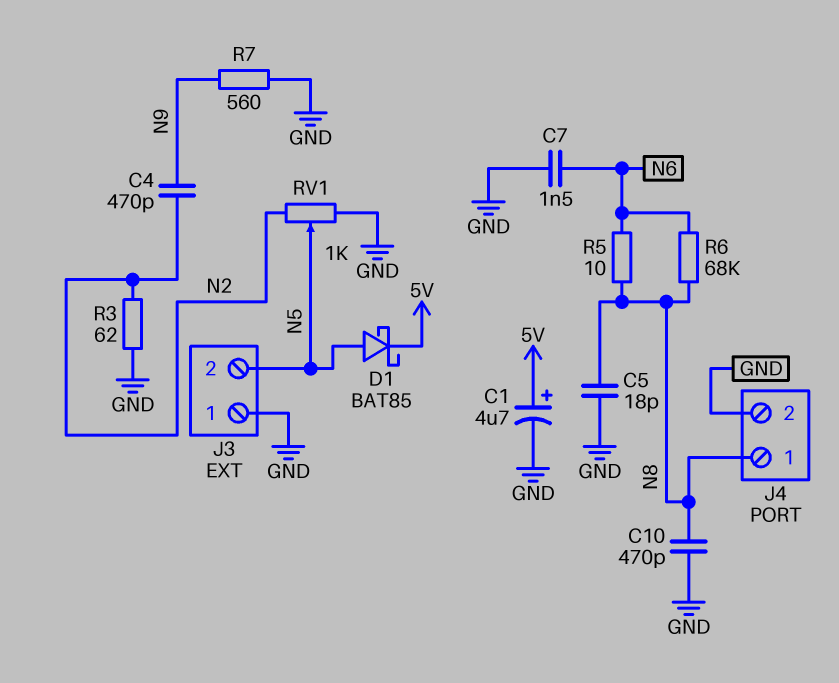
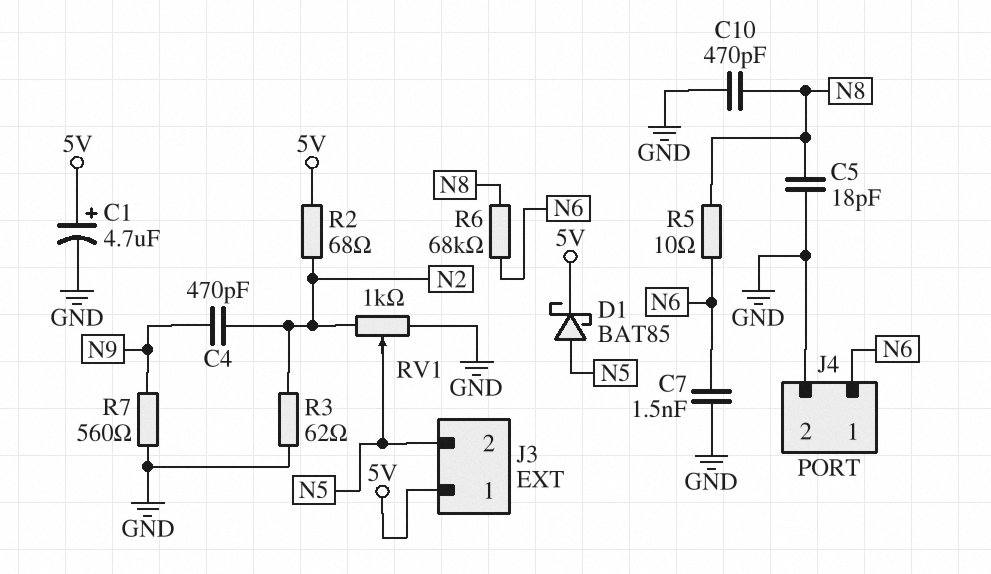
J3 pin 1: GND -> 5V
J4 pin 1: N8 -> N6
R2: none -> 68 (5V, N2)

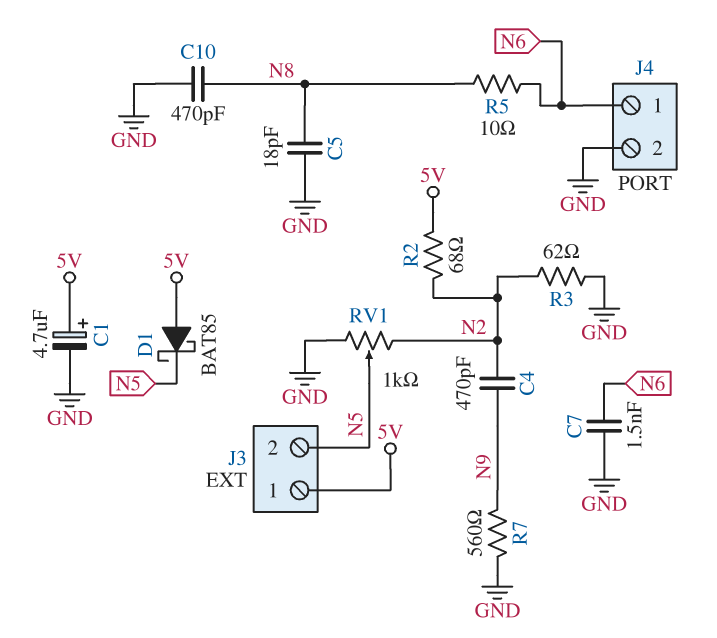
D1: schottky BAT85 (A N5, K 5V) -> schottky BAT85 (A 5V, K N5)
R6: 68k (N6, N8) -> none

